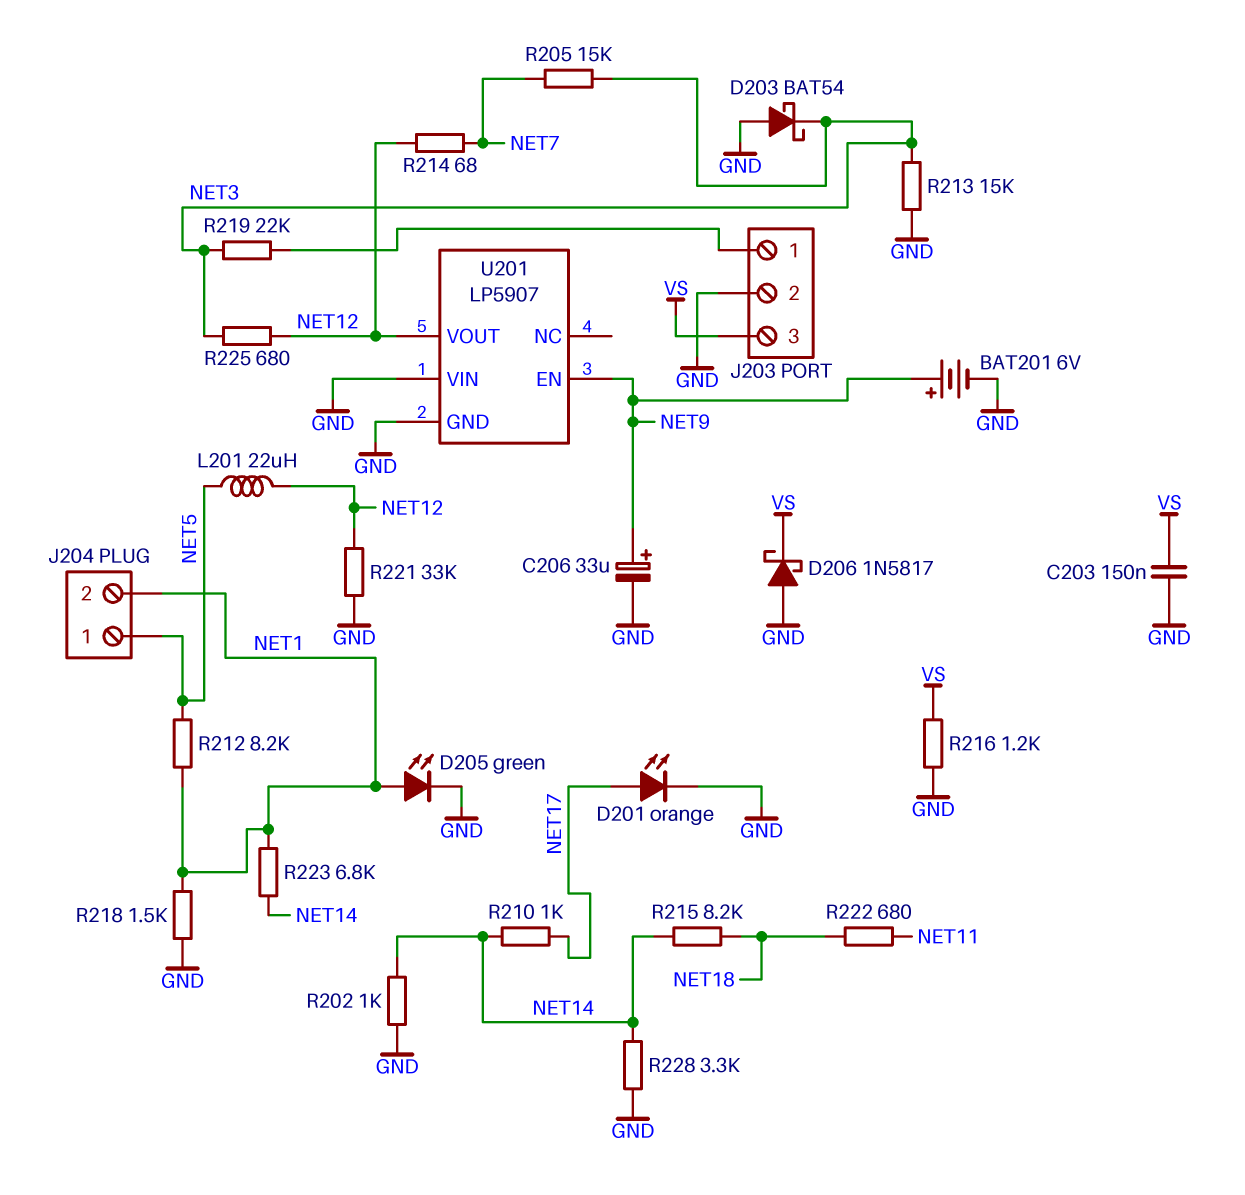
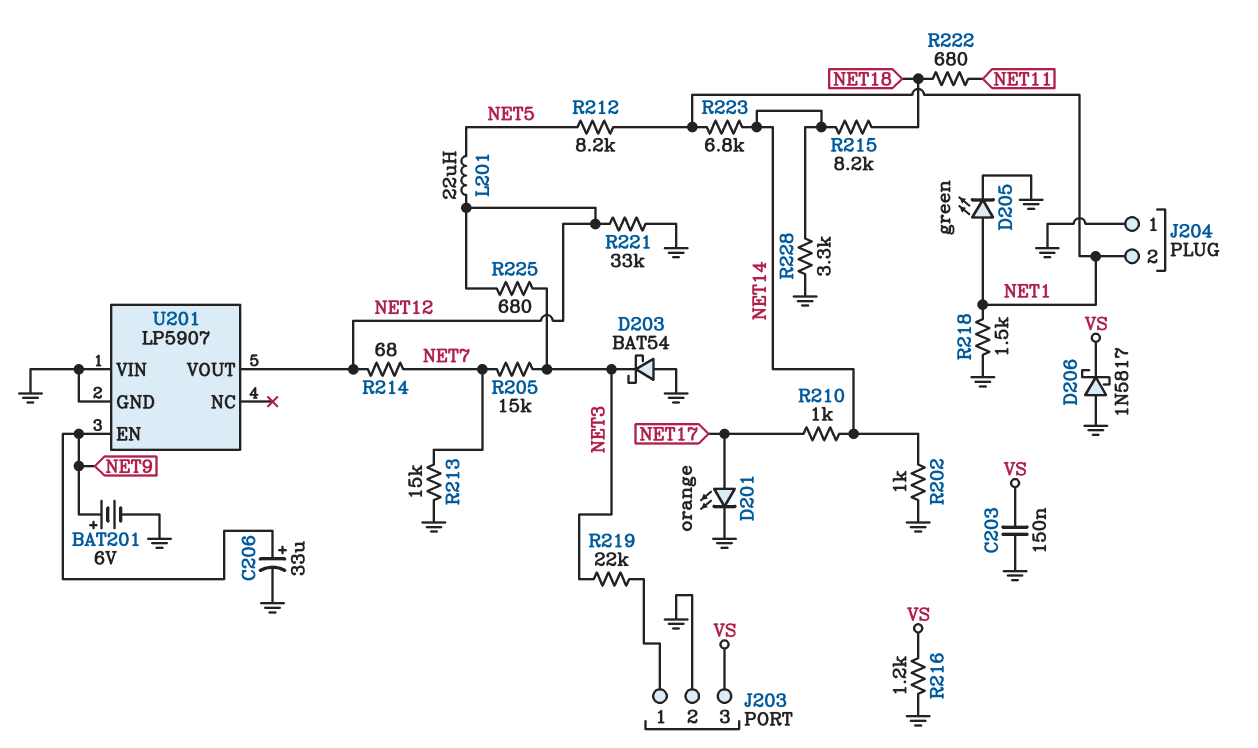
J204 pin 1: NET5 -> GND
R213: 15k (GND, NET3) -> 15k (GND, NET7)

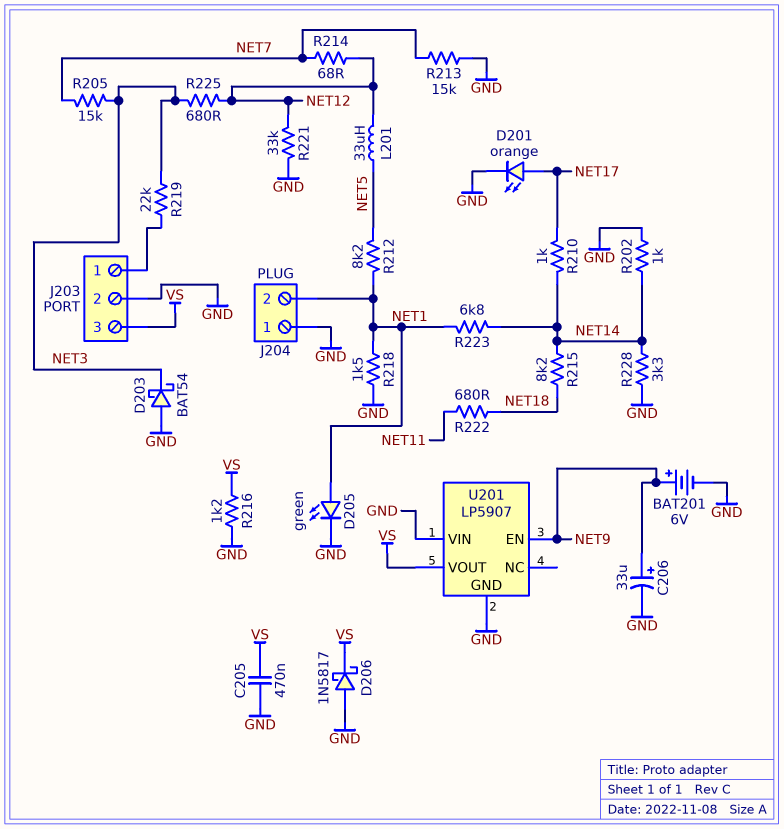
C203: 150nF (GND, VS) -> none
C205: none -> 470nF (GND, VS)
L201: 22uH (NET5, NET12) -> 33uH (NET5, NET12)
U201 pin VOUT: NET12 -> VS

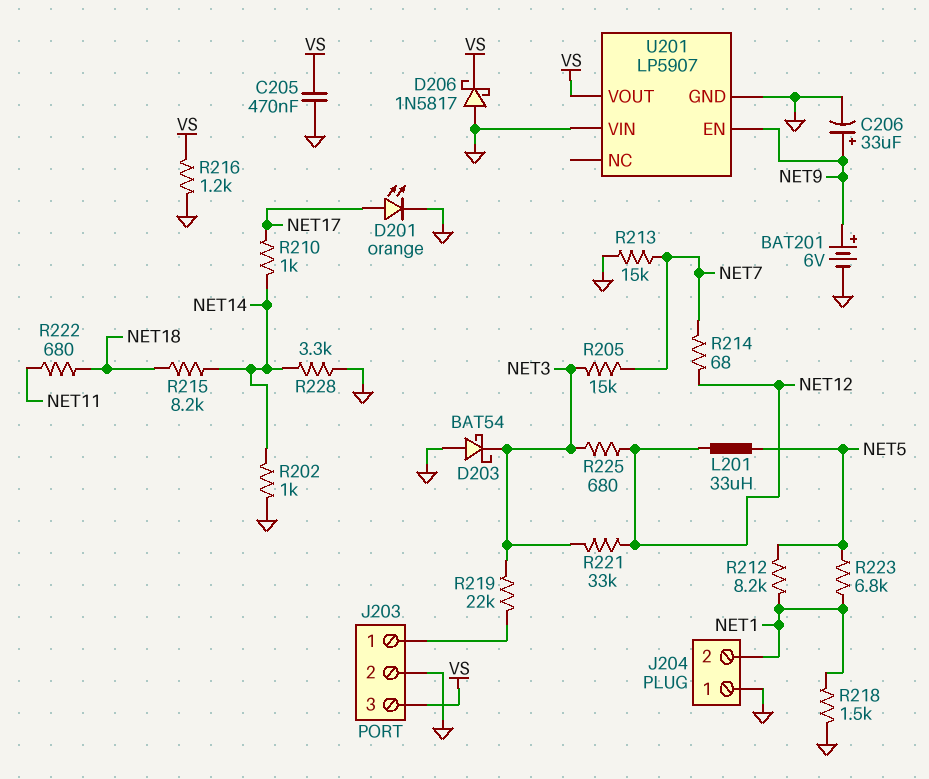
D205: LED green (A NET1, K GND) -> none
R221: 33k (GND, NET12) -> 33k (NET3, NET12)
R223: 6.8k (NET1, NET14) -> 6.8k (NET1, NET5)

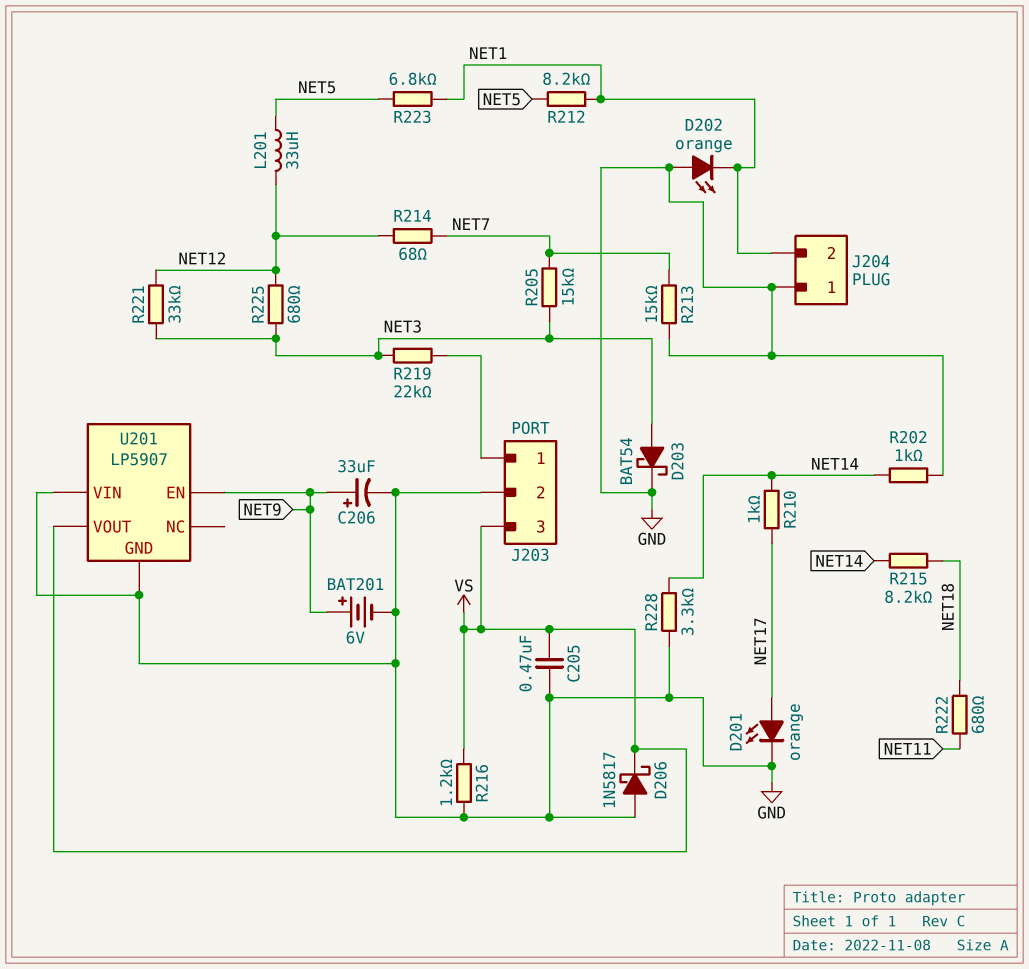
D202: none -> LED orange (A GND, K NET1)
D203: schottky BAT54 (A GND, K NET3) -> schottky BAT54 (A NET3, K GND)
R218: 1.5k (GND, NET1) -> none

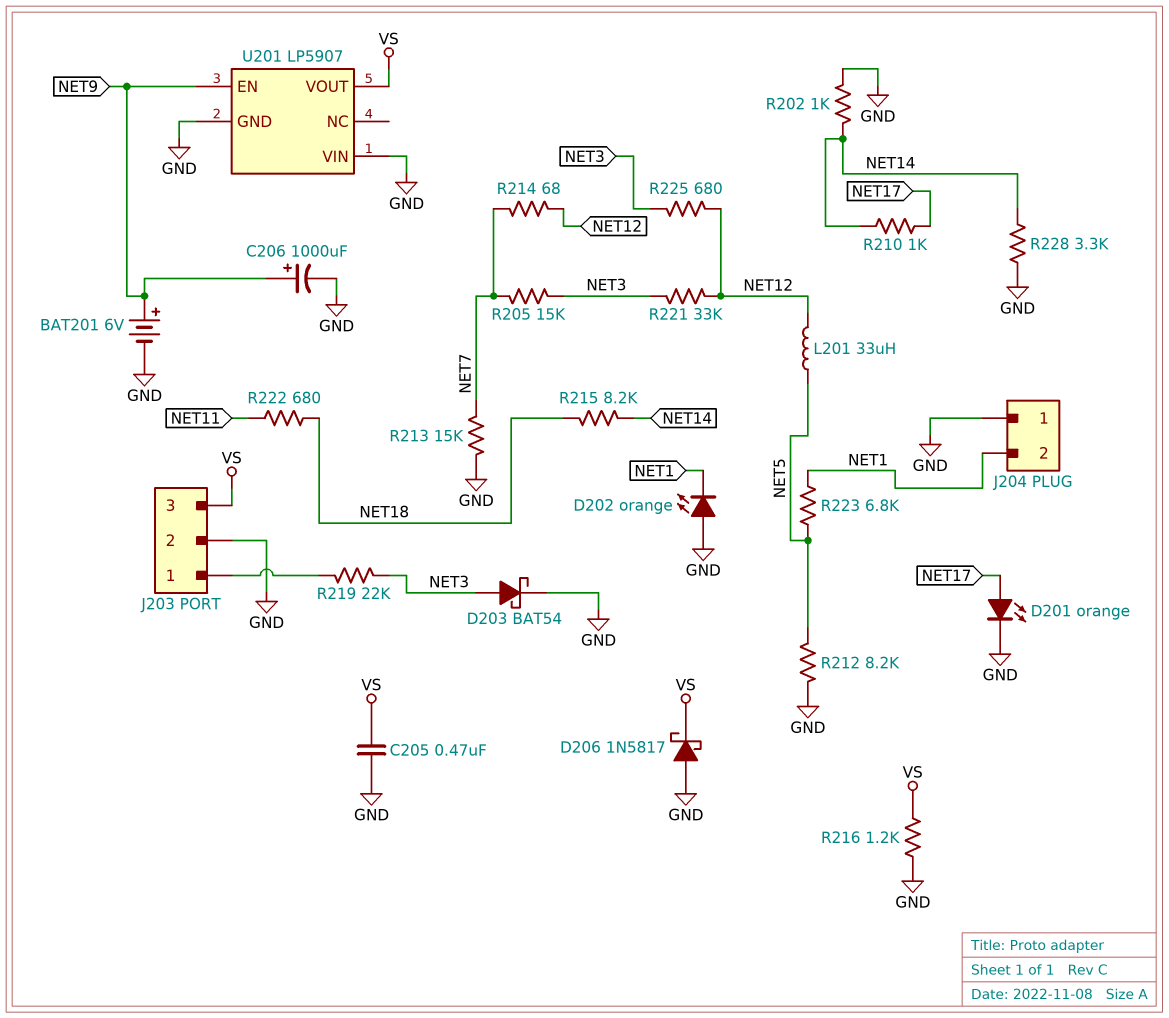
C206: 33uF (plus NET9, minus GND) -> 1000uF (plus NET9, minus GND)
R212: 8.2k (NET1, NET5) -> 8.2k (GND, NET5)

